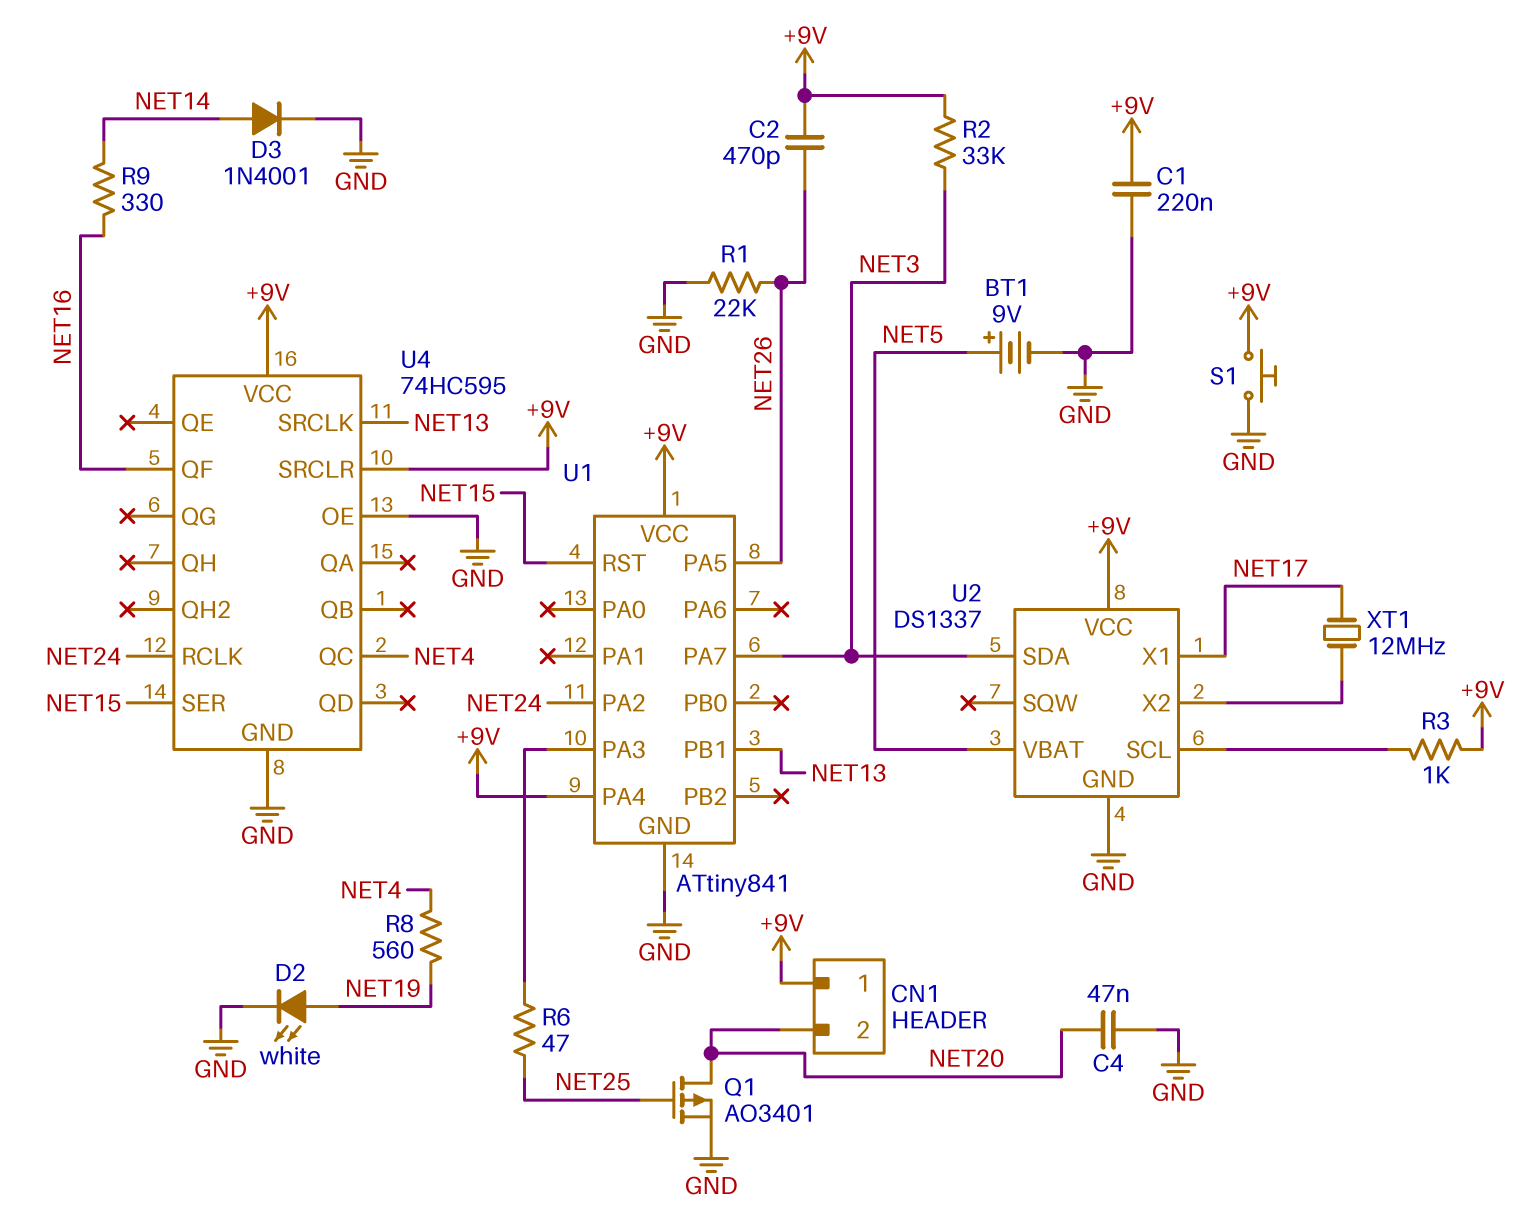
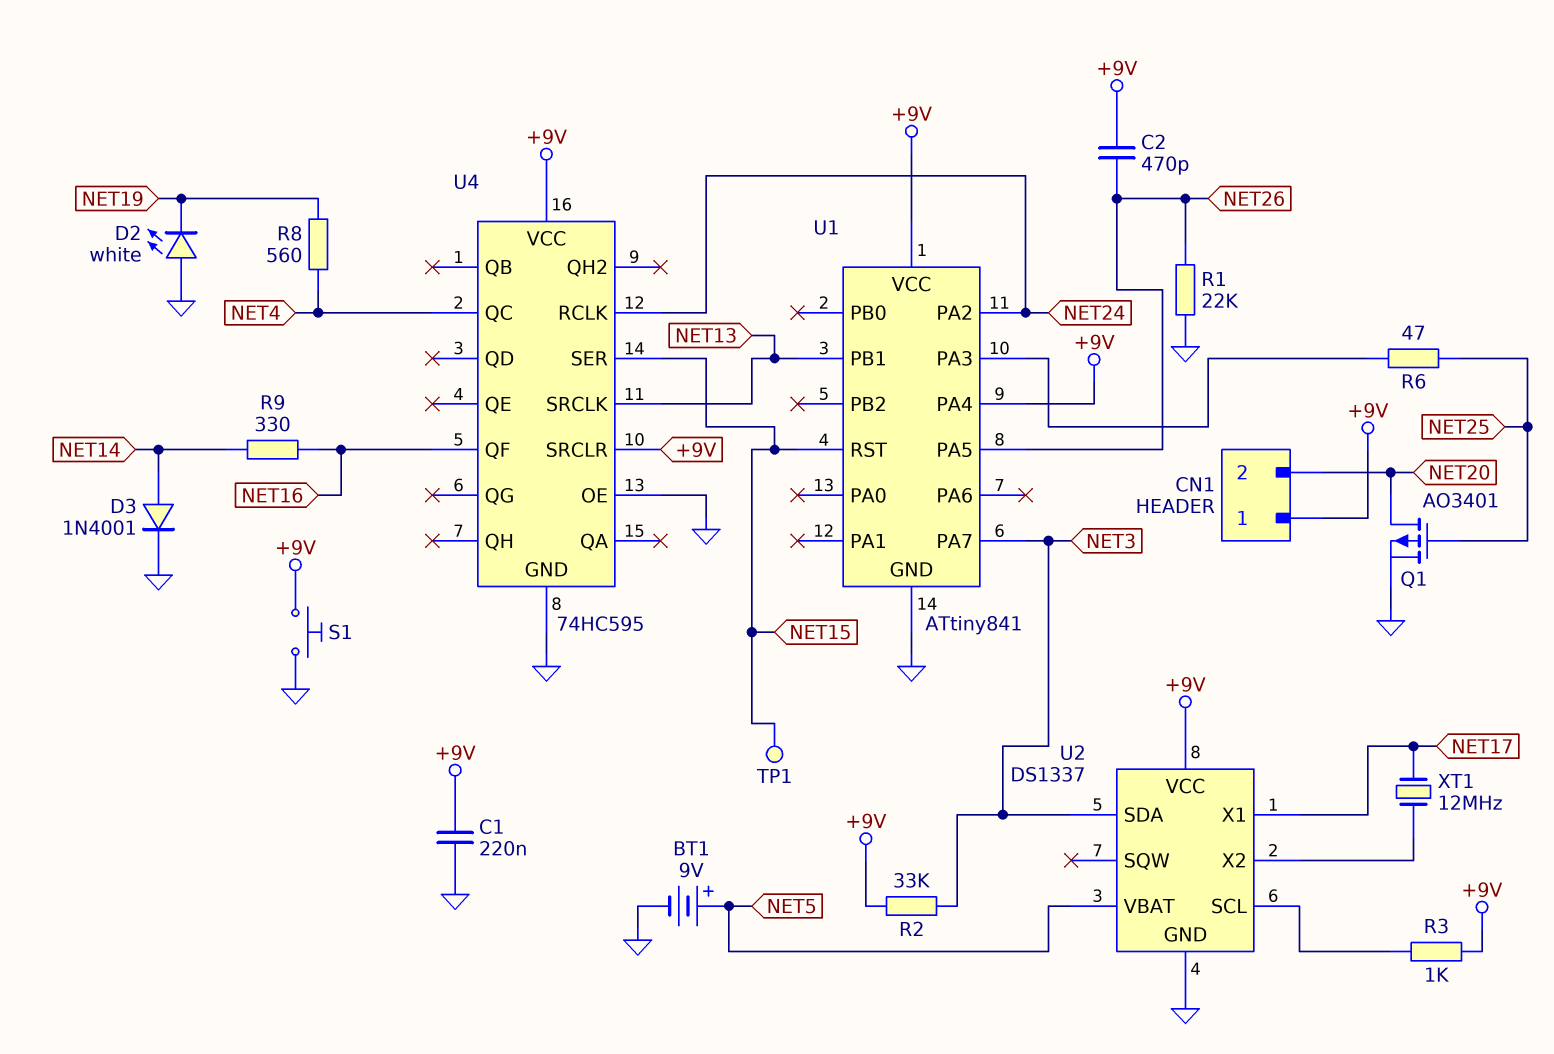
C4: 47nF (GND, NET20) -> none
D2: LED white (A NET19, K GND) -> LED white (A GND, K NET19)
TP1: none -> test point (NET15)

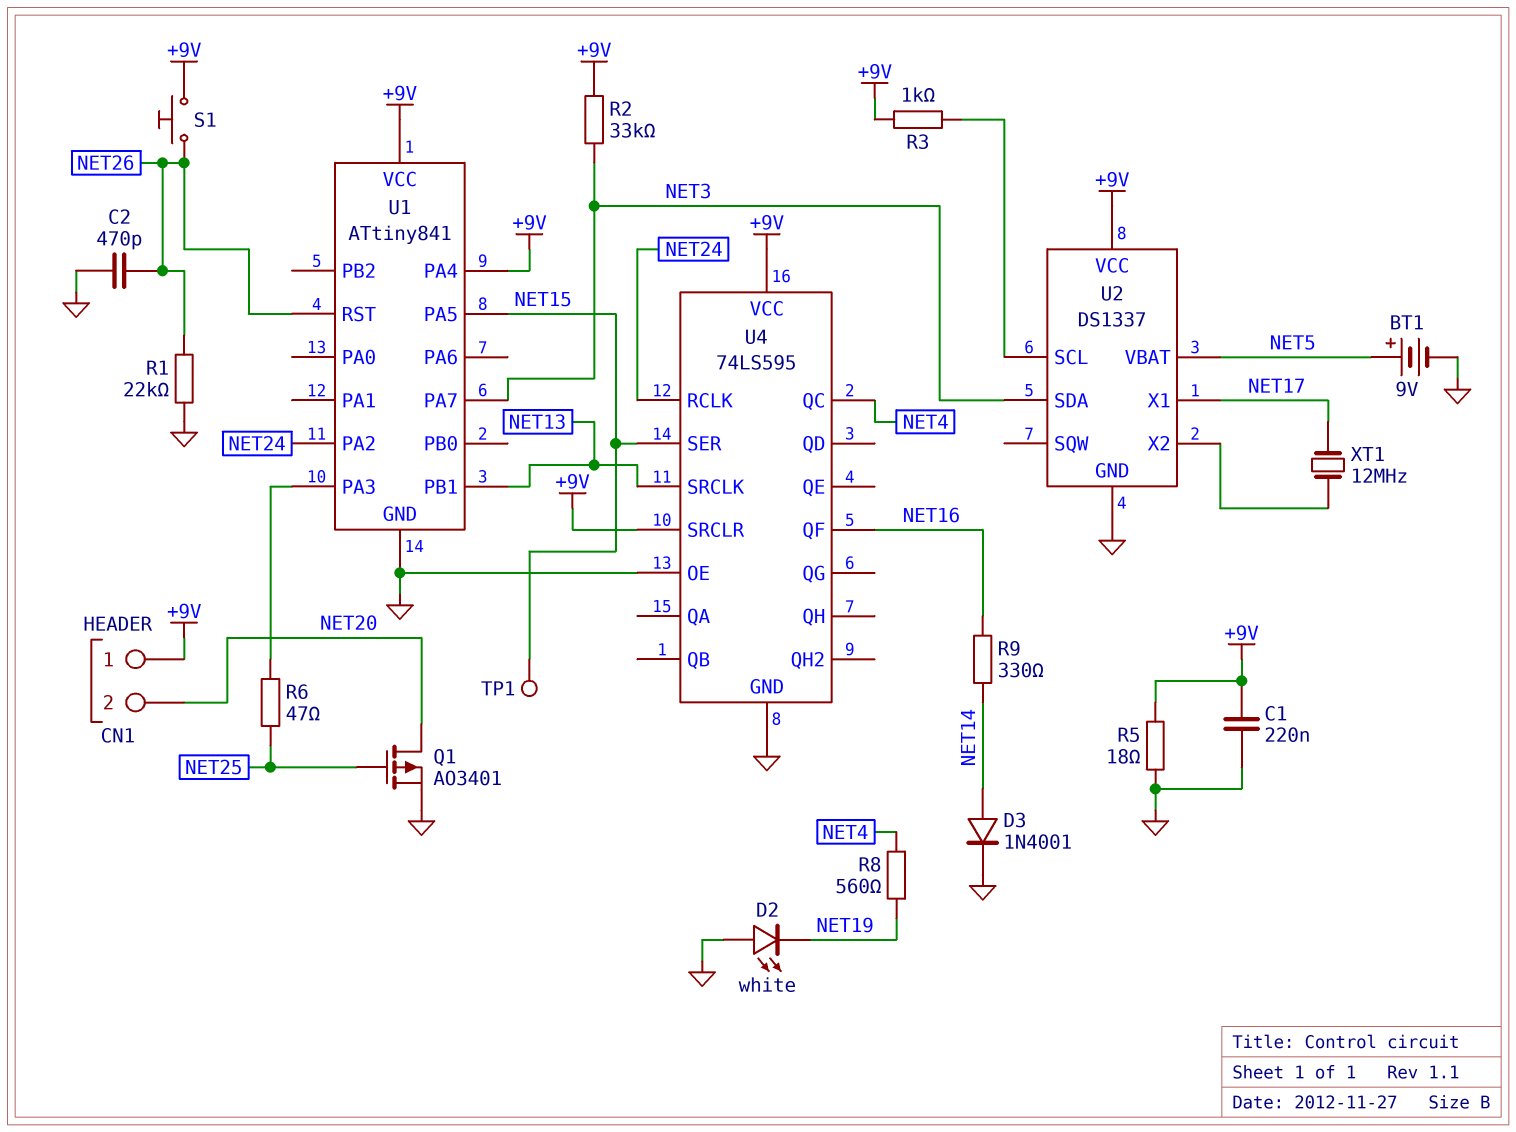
C2: 470pF (+9V, NET26) -> 470pF (GND, NET26)
R5: none -> 18 (+9V, GND)
S1: button (+9V, GND) -> button (+9V, NET26)
U1 pin PA5: NET26 -> NET15
U1 pin RST: NET15 -> NET26
U4: 74HC595 -> 74LS595

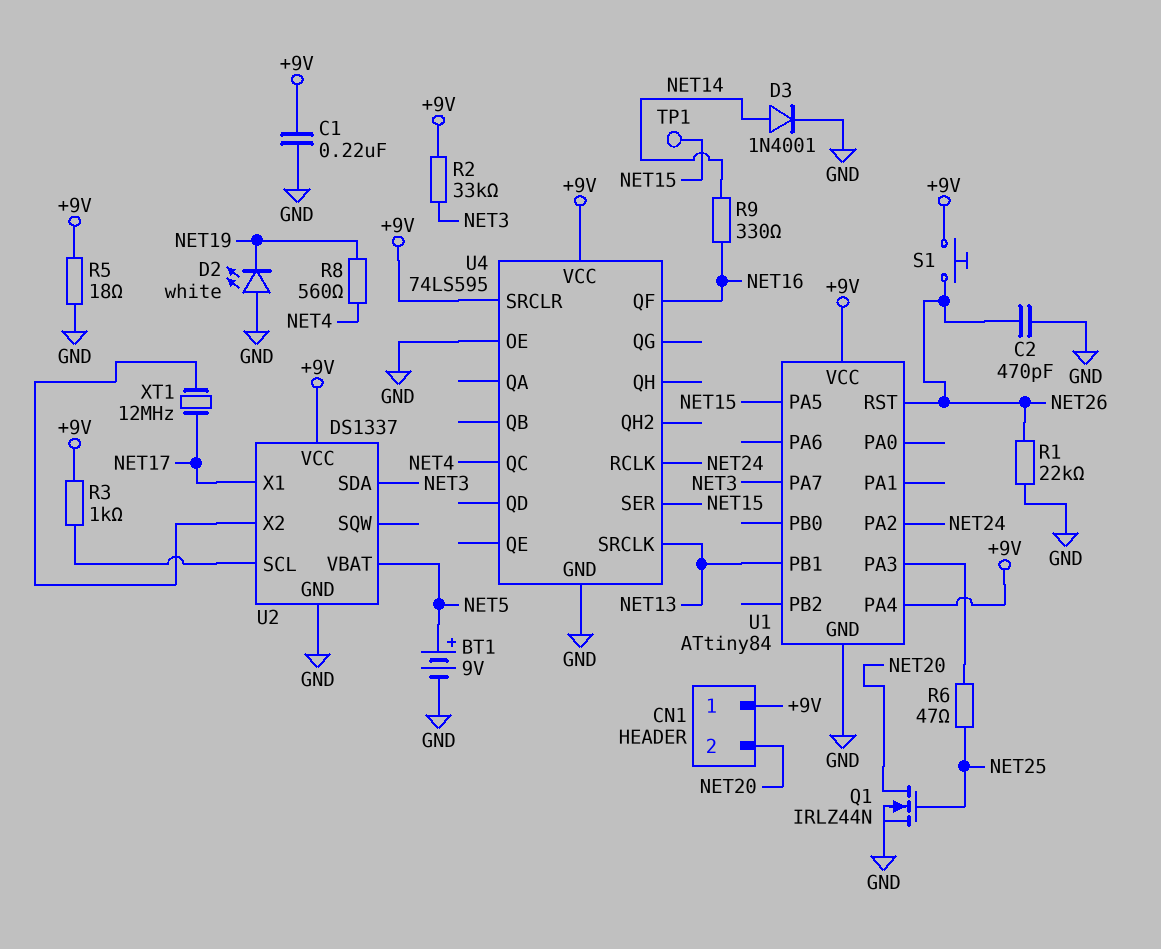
Q1: PMOS AO3401 (G NET25, D NET20, S GND) -> NMOS IRLZ44N (G NET25, D NET20, S GND)
U1: ATtiny841 -> ATtiny84

